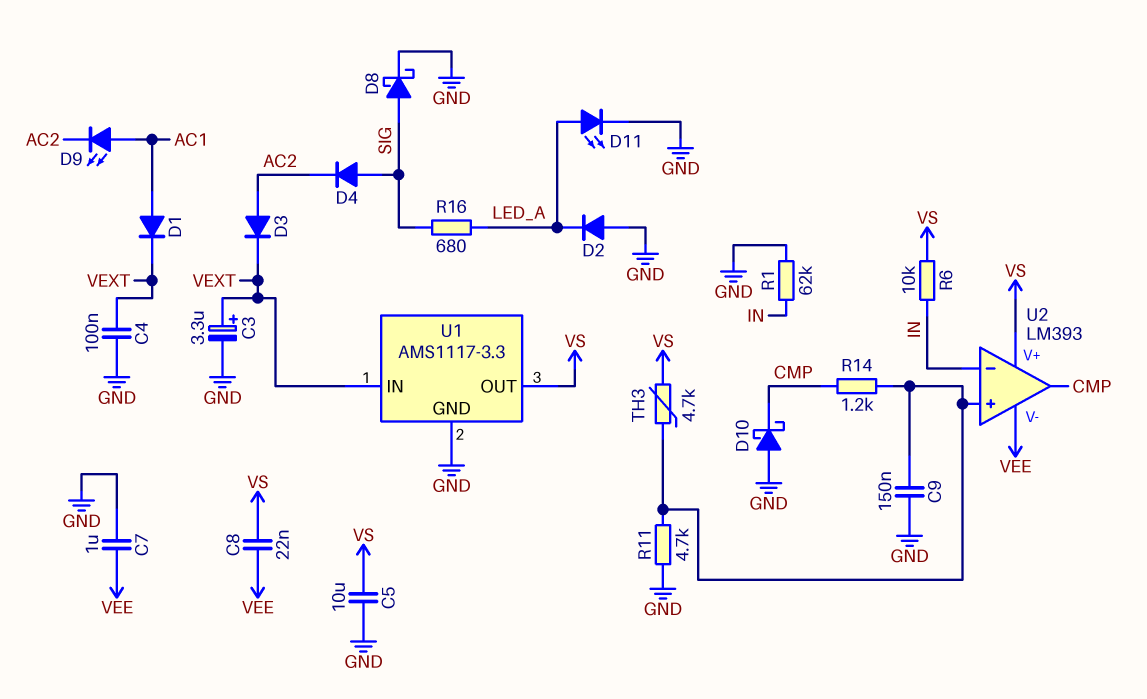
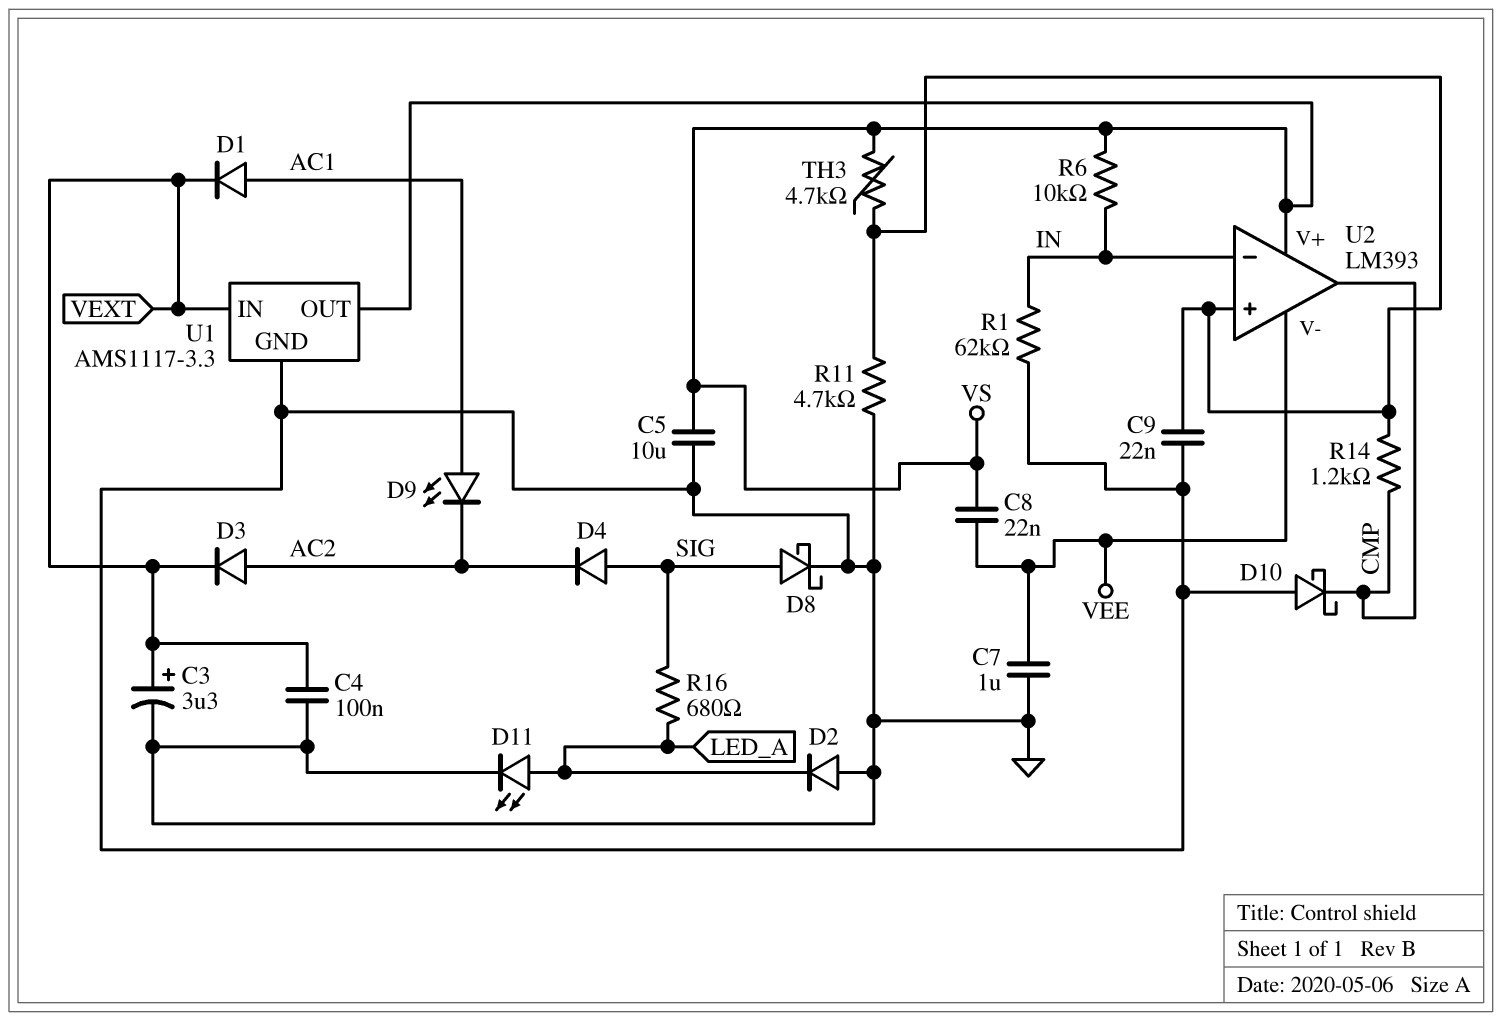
C9: 150nF (GND, U2/in+) -> 22nF (GND, U2/in+)

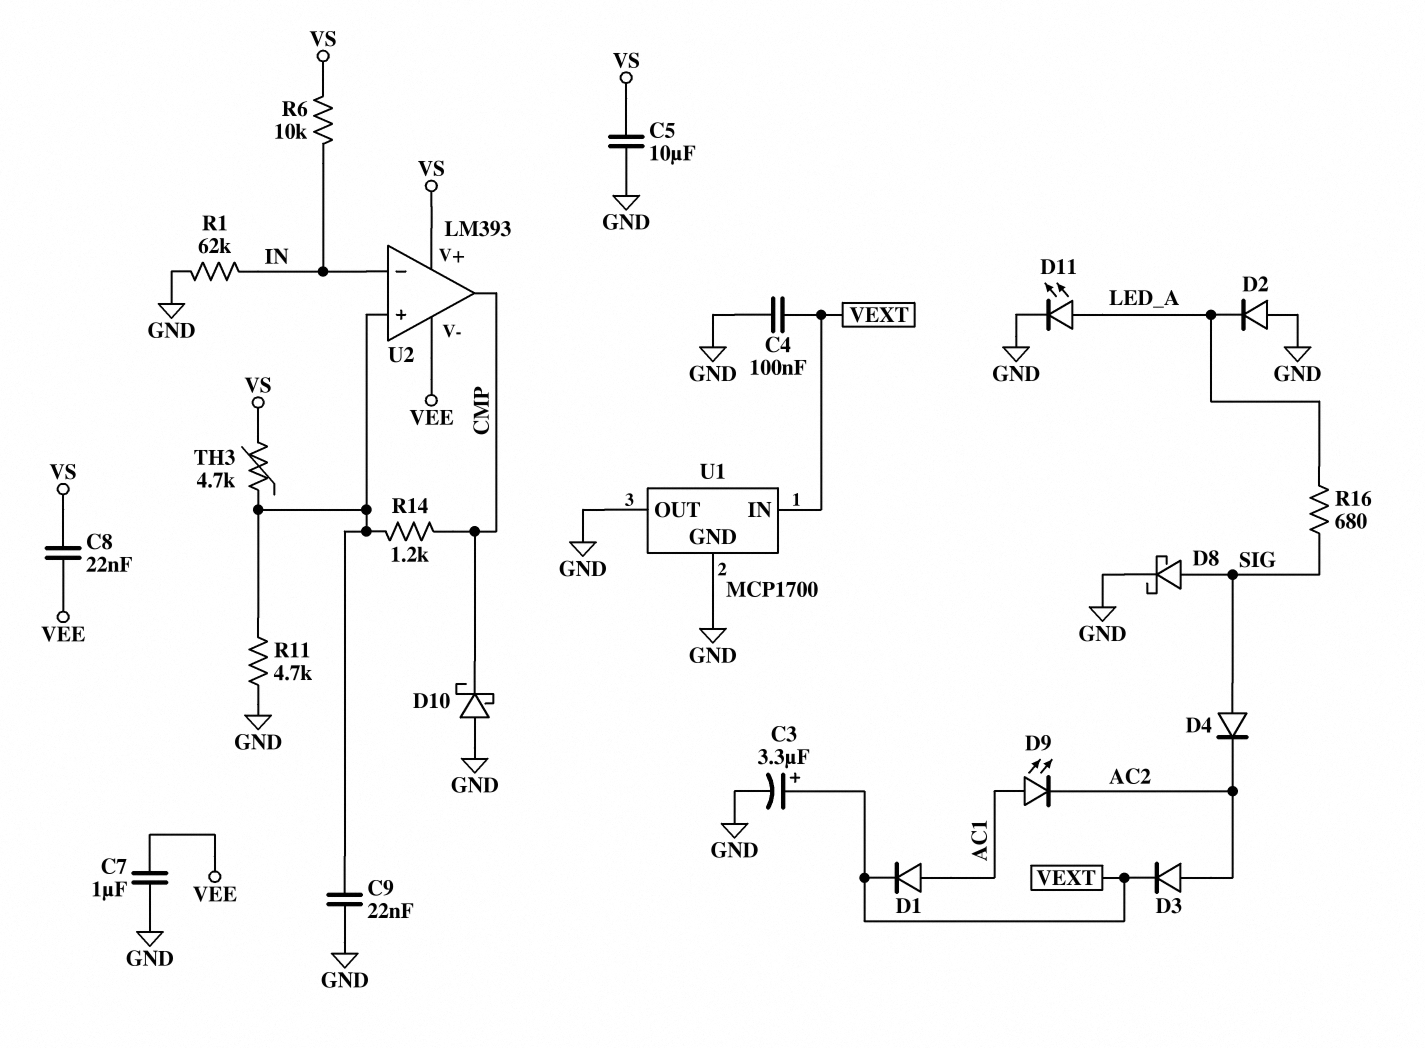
U1: AMS1117-3.3 -> MCP1700
U1 pin OUT: VS -> GND

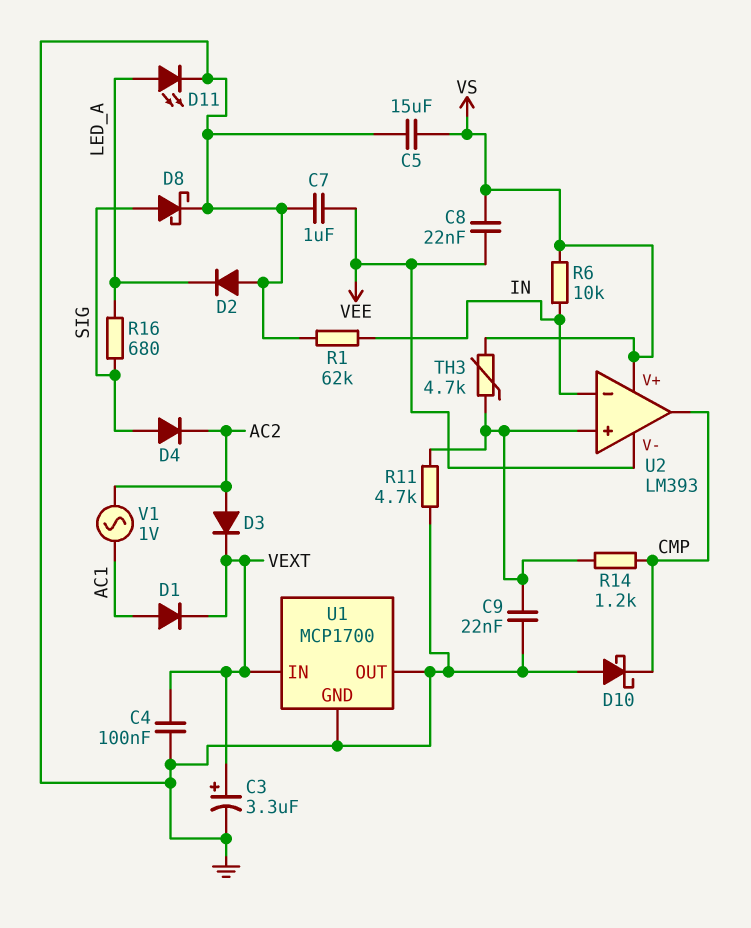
C5: 10uF (GND, VS) -> 15uF (GND, VS)
D9: LED (A AC1, K AC2) -> none
V1: none -> AC 1V (AC1, AC2)

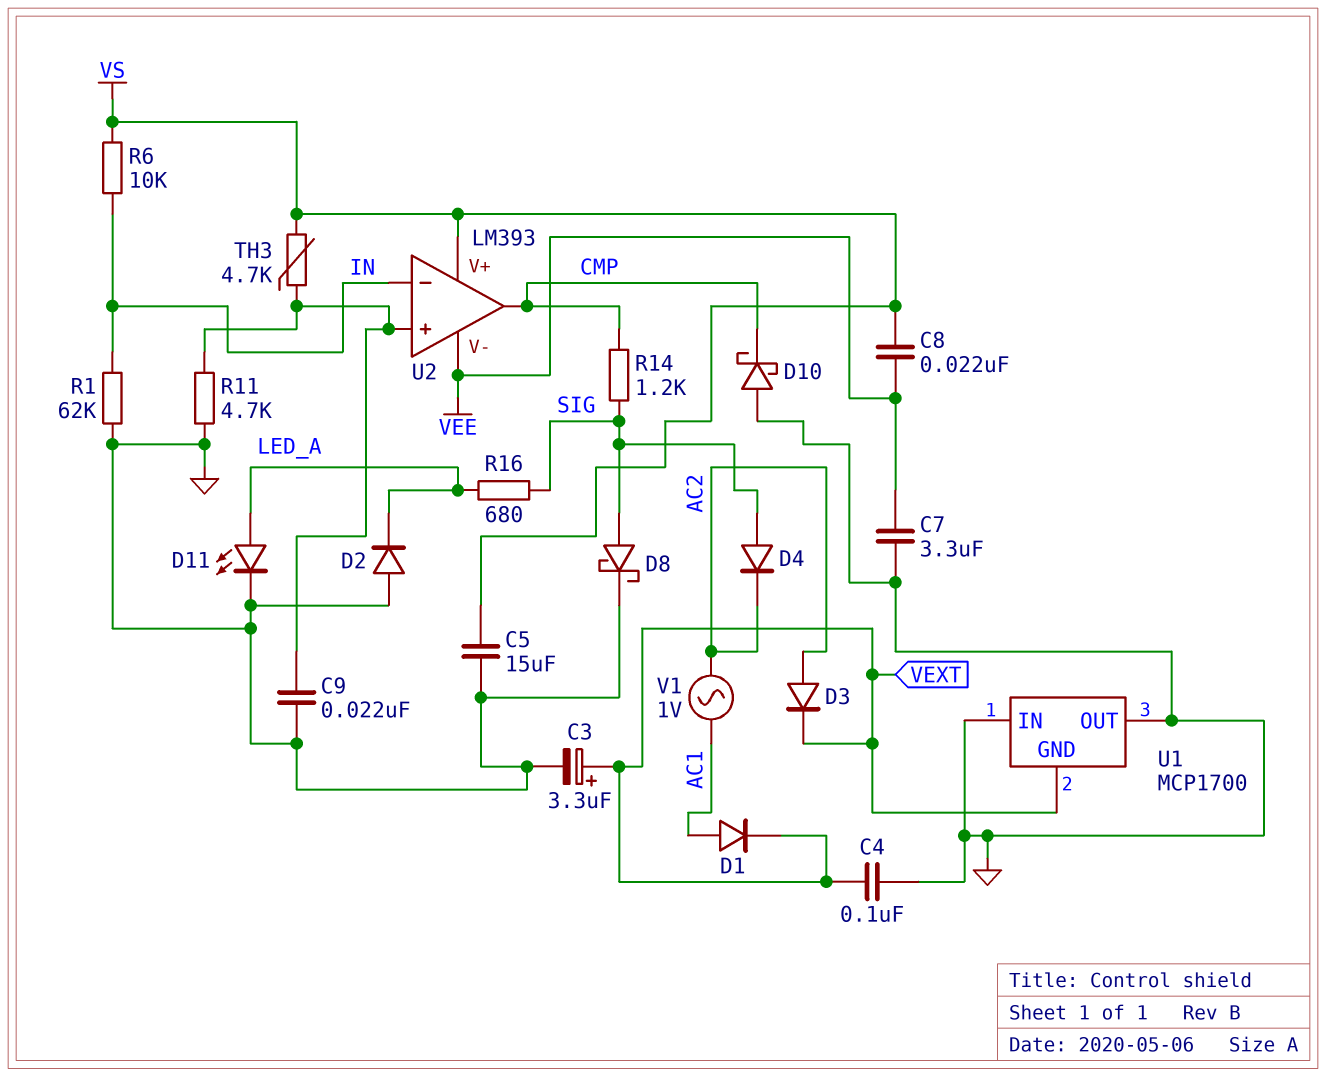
C7: 1uF (GND, VEE) -> 3.3uF (GND, VEE)
R14: 1.2k (CMP, U2/in+) -> 1.2k (CMP, SIG)
U1 pin GND: GND -> VEXT
U1 pin IN: VEXT -> GND

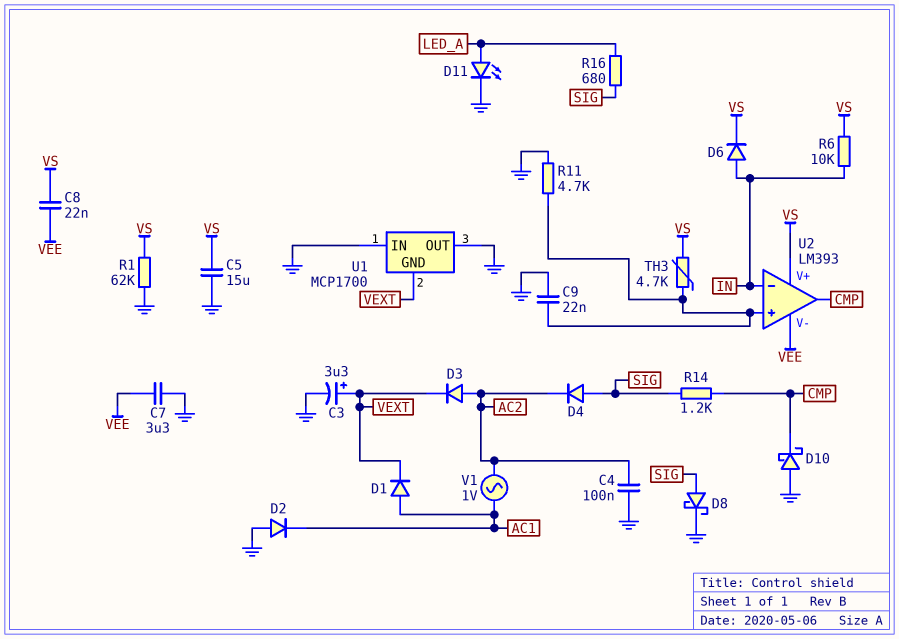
C4: 100nF (GND, VEXT) -> 100nF (AC2, GND)
D2: diode (A GND, K LED_A) -> diode (A GND, K AC1)
D6: none -> diode (A IN, K VS)
R1: 62k (GND, IN) -> 62k (GND, VS)

